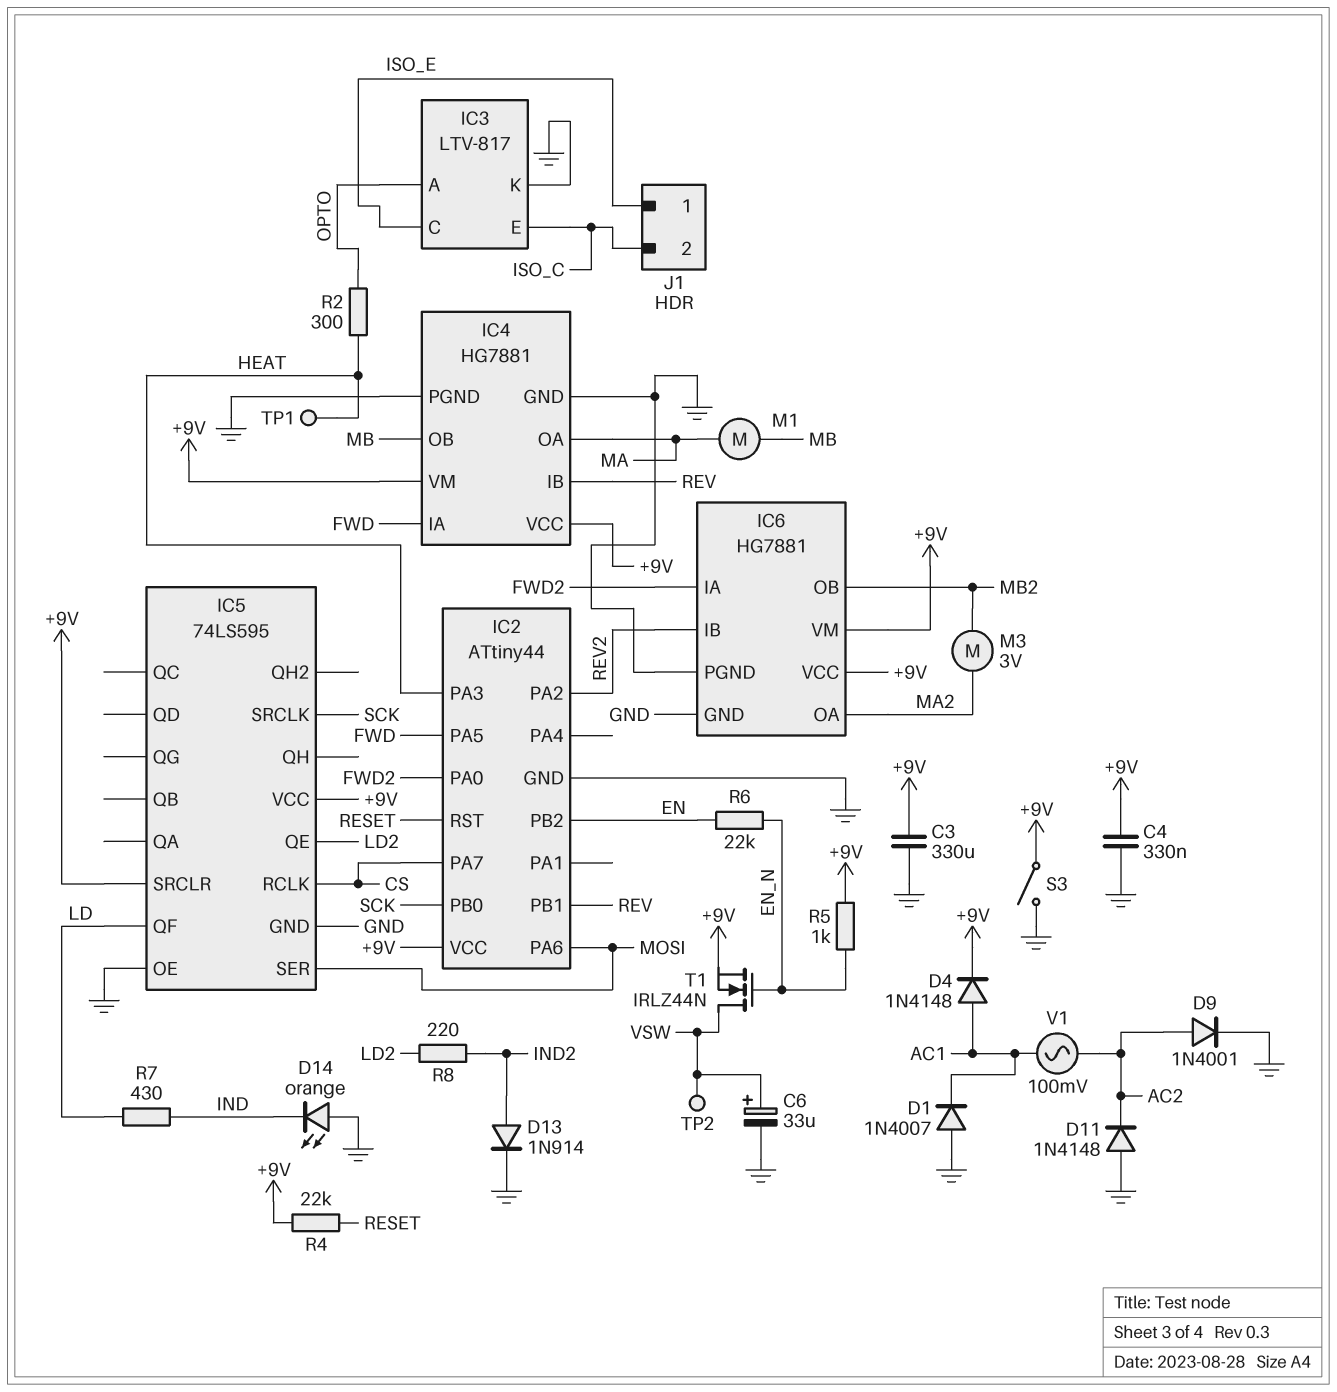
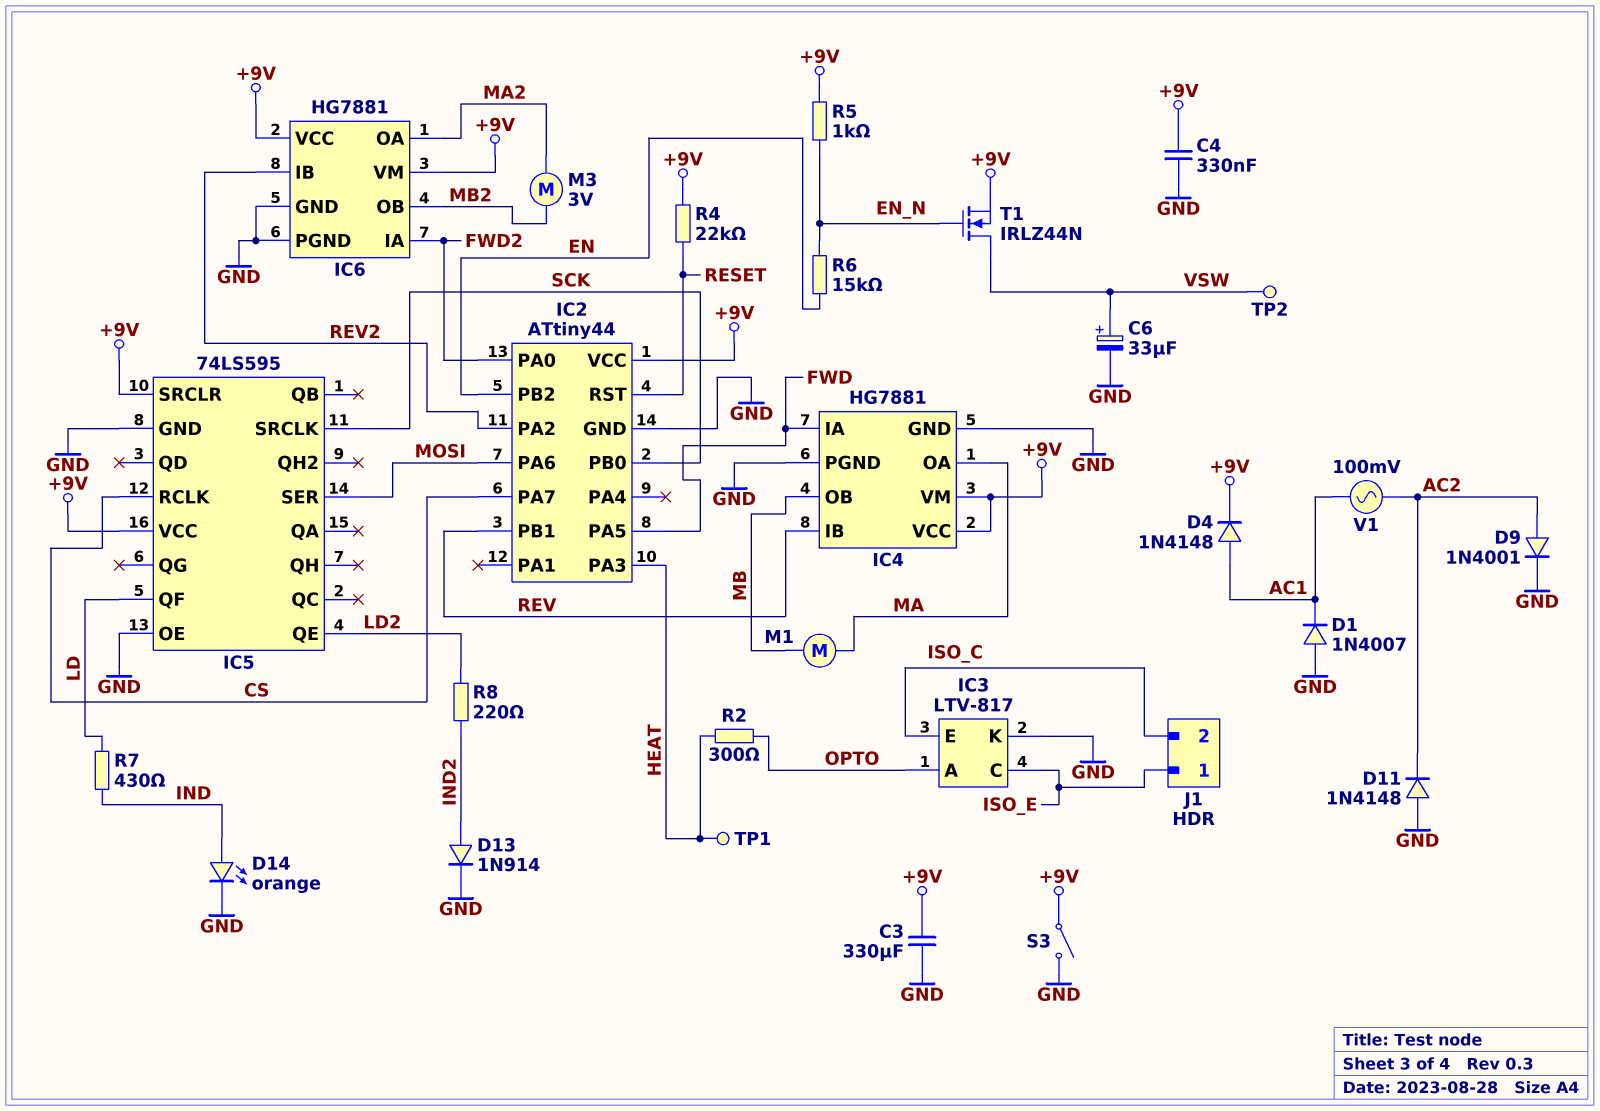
D14: LED orange (A GND, K IND) -> LED orange (A IND, K GND)
R6: 22k (EN, EN_N) -> 15k (EN, EN_N)

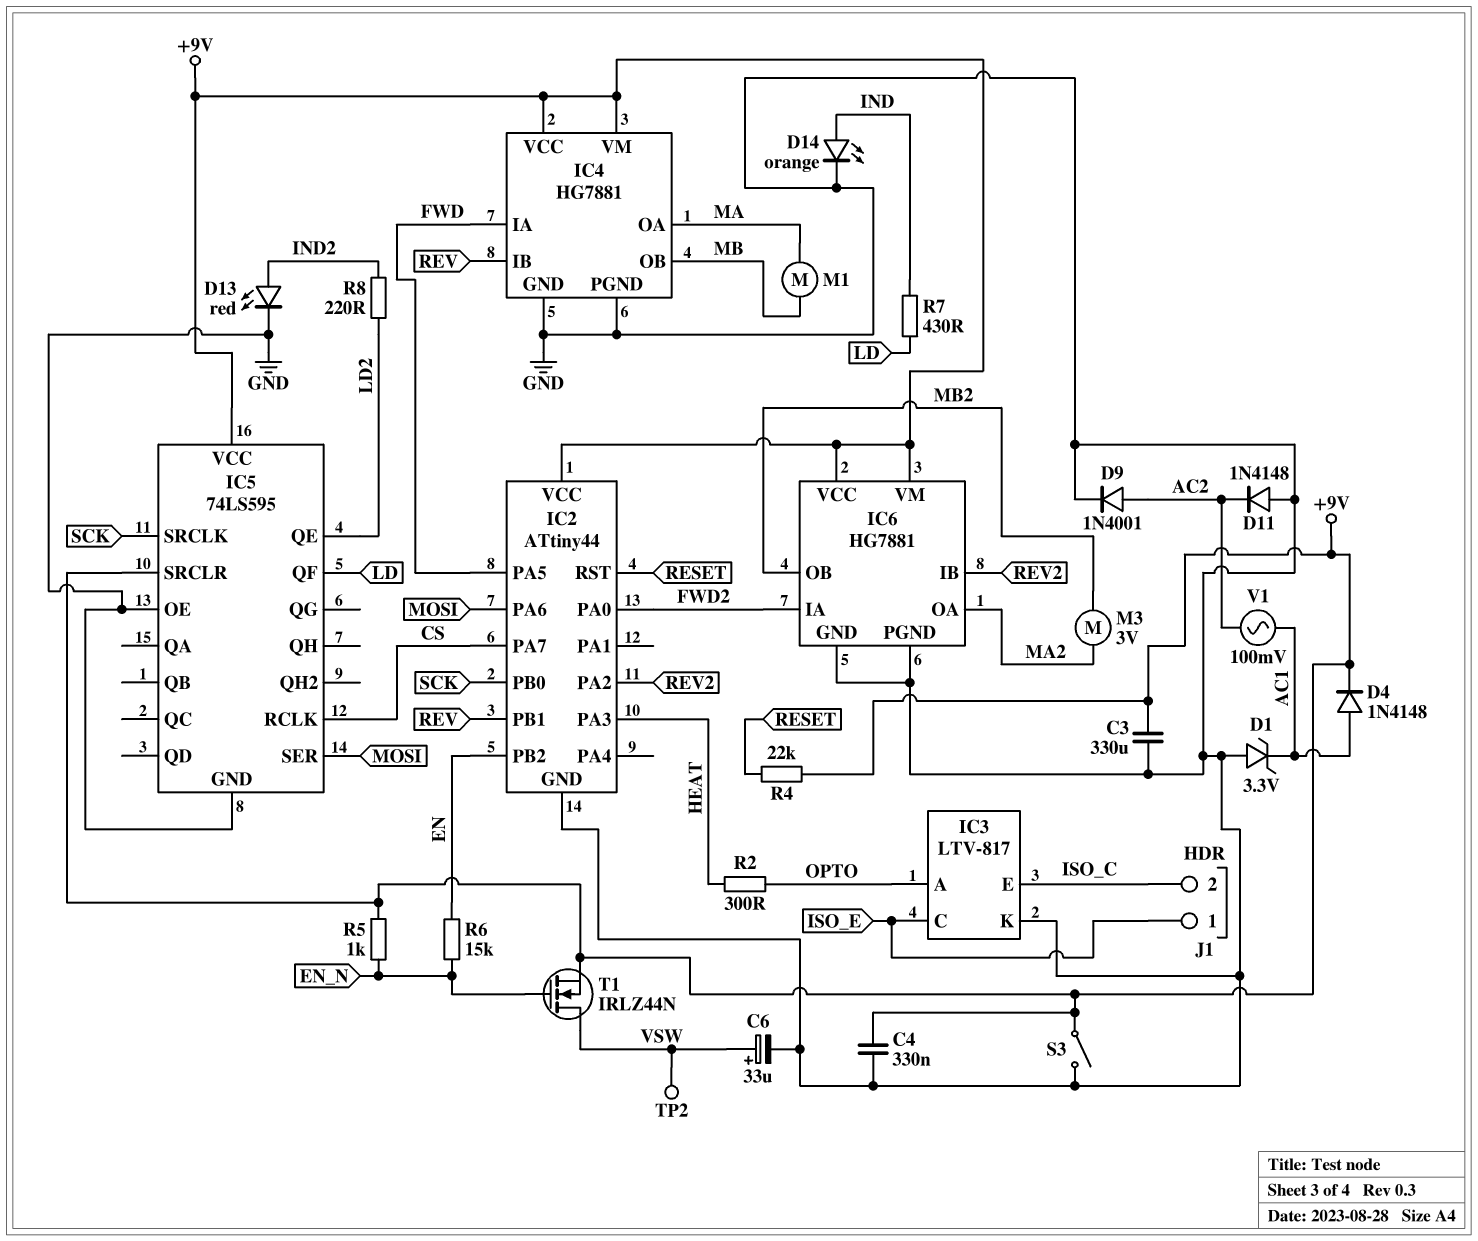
D1: diode 1N4007 (A GND, K AC1) -> zener 3.3V (A GND, K AC1)
D13: diode 1N914 (A IND2, K GND) -> LED red (A IND2, K GND)
TP1: test point (HEAT) -> none

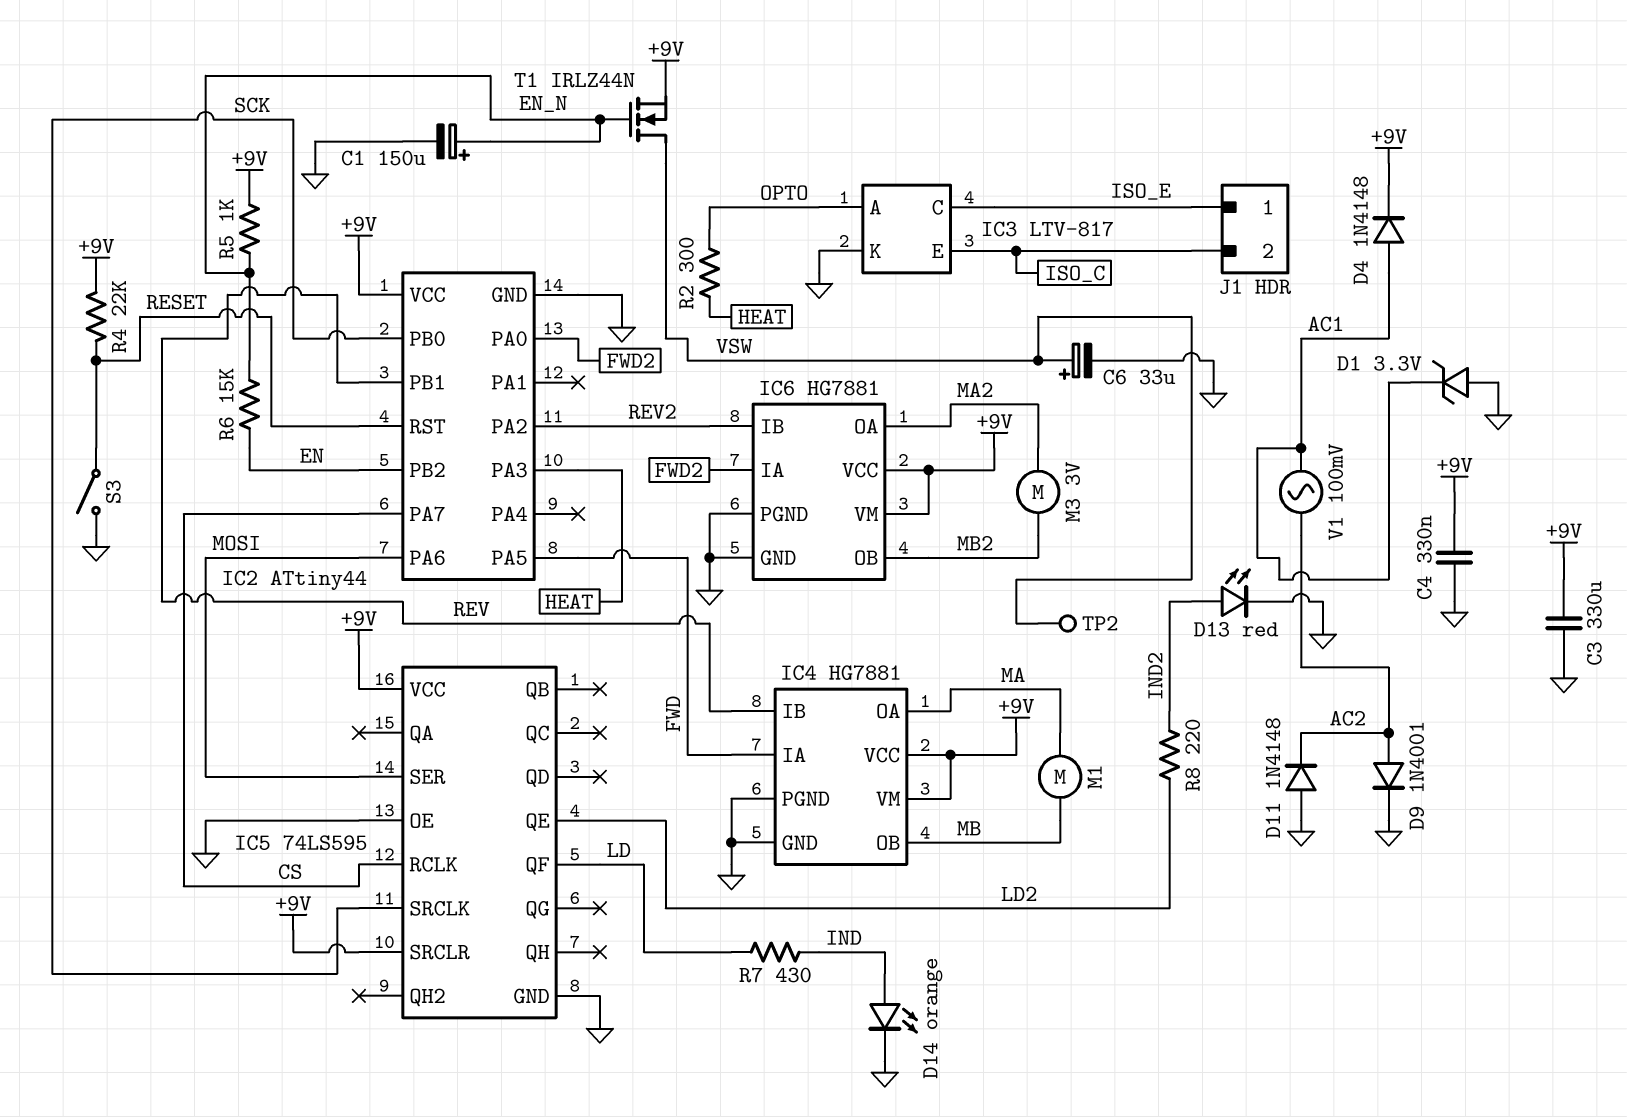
C1: none -> 150uF (plus EN_N, minus GND)
S3: switch (+9V, GND) -> switch (GND, RESET)

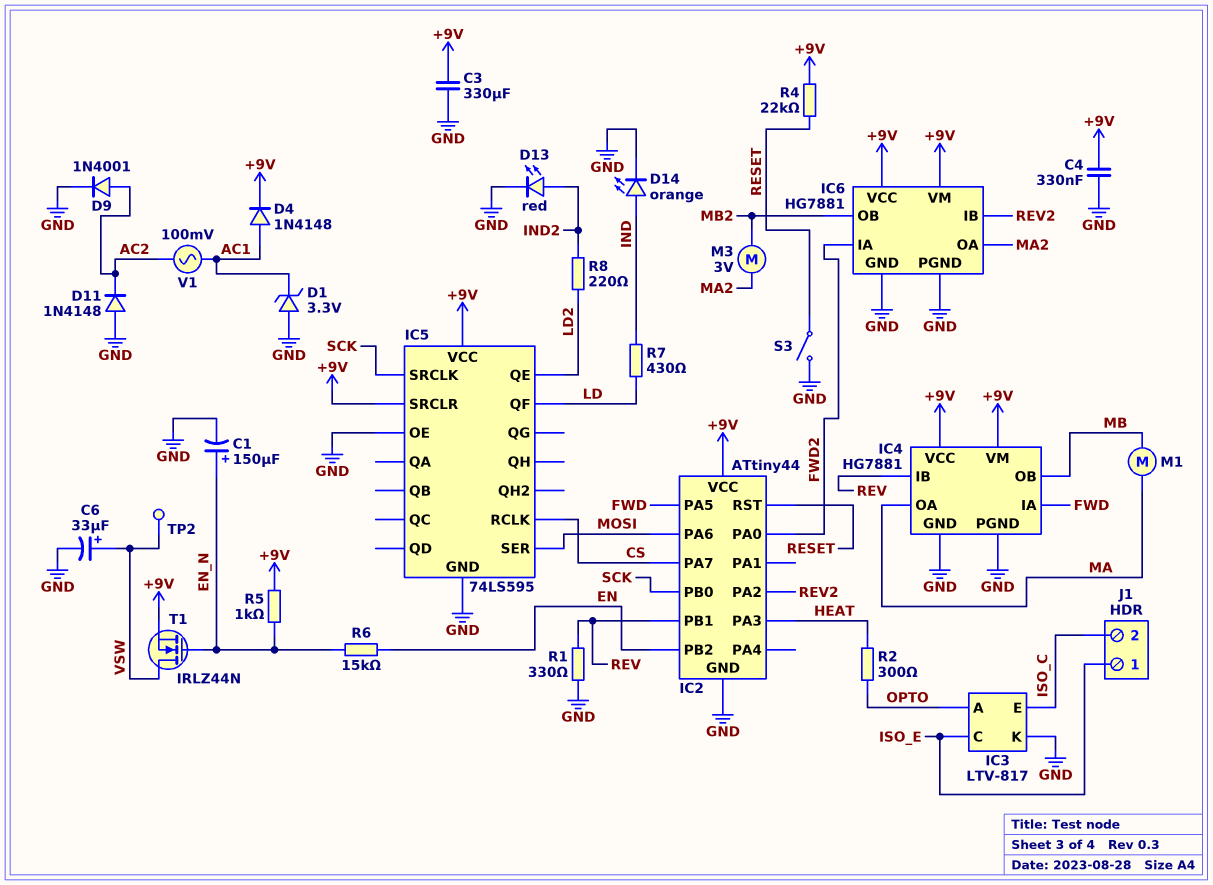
R1: none -> 330 (GND, REV)

